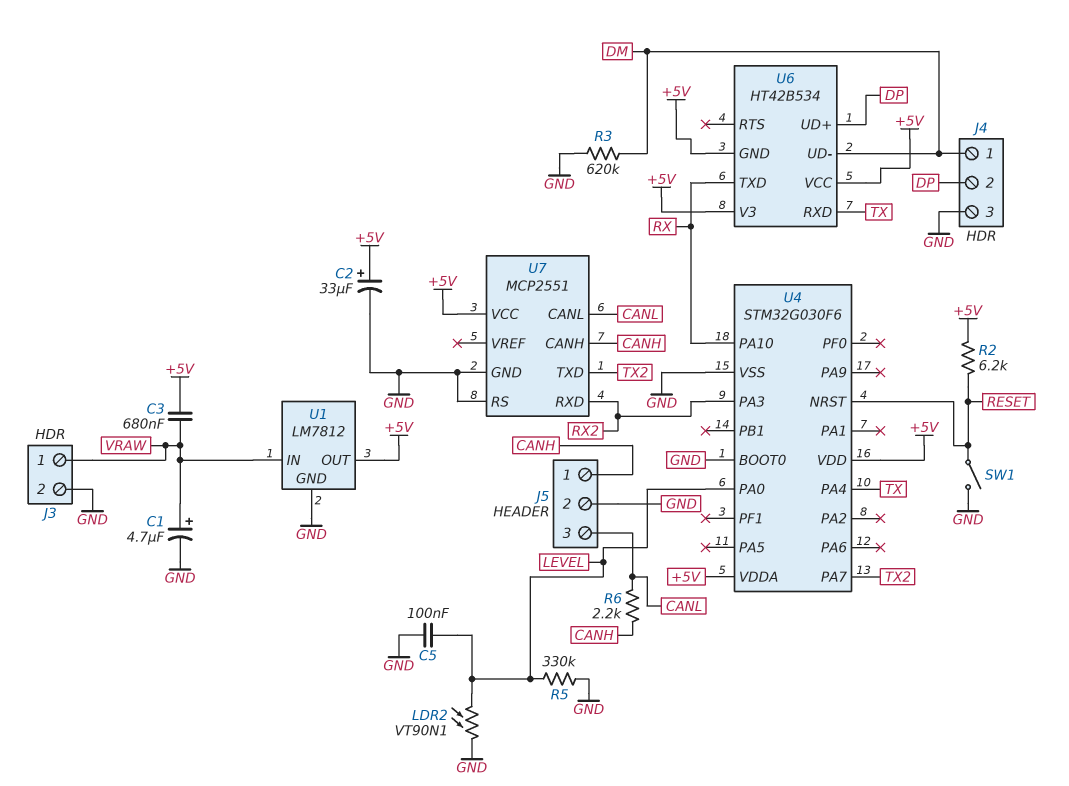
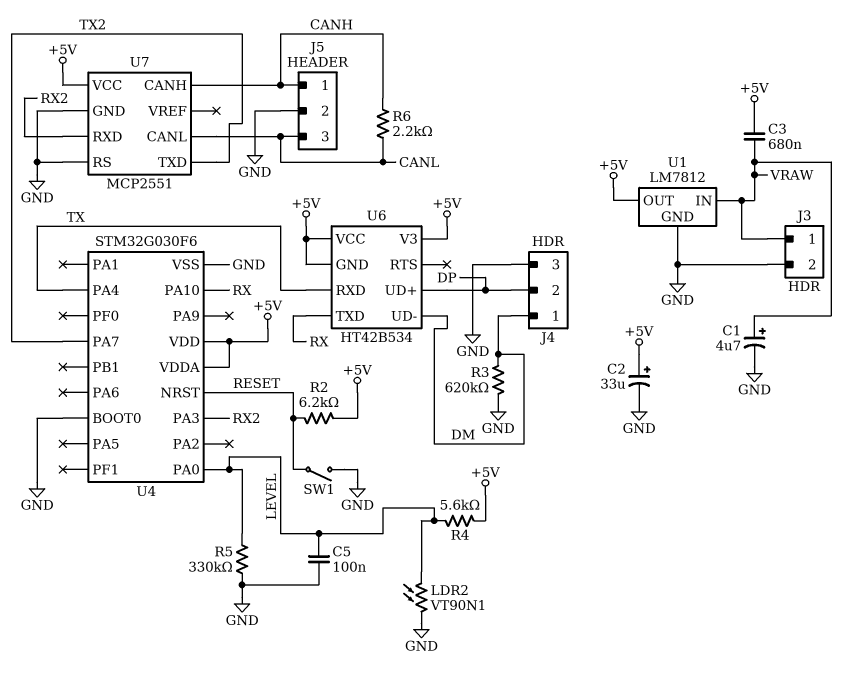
R4: none -> 5.6k (+5V, LEVEL)

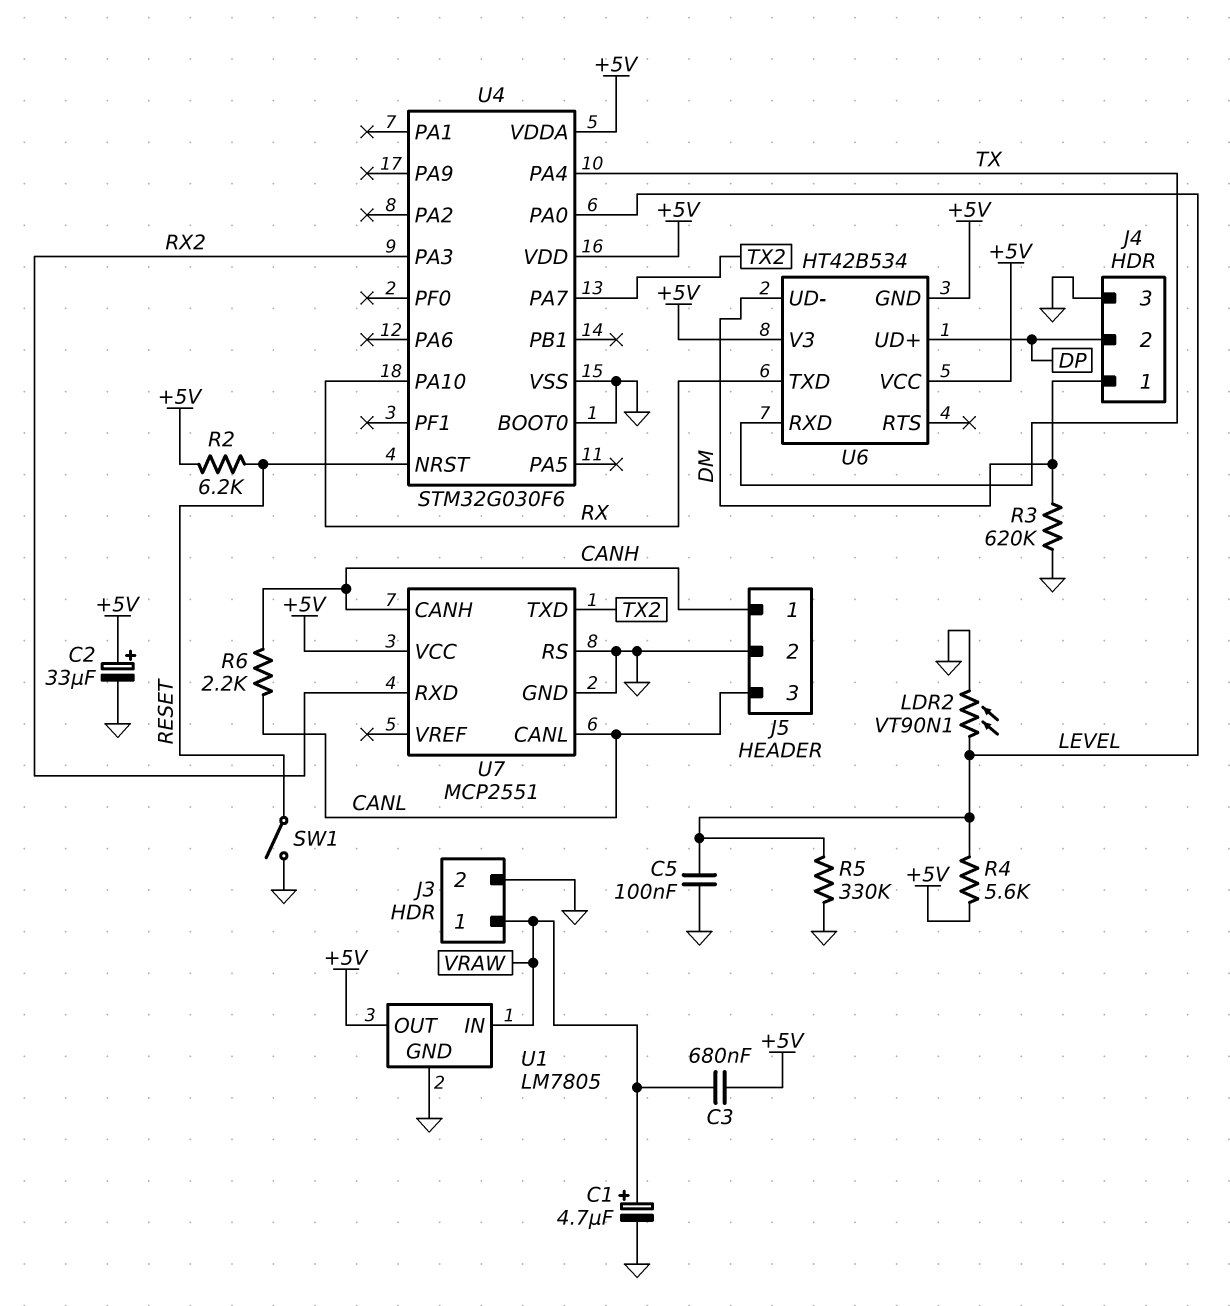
U1: LM7812 -> LM7805

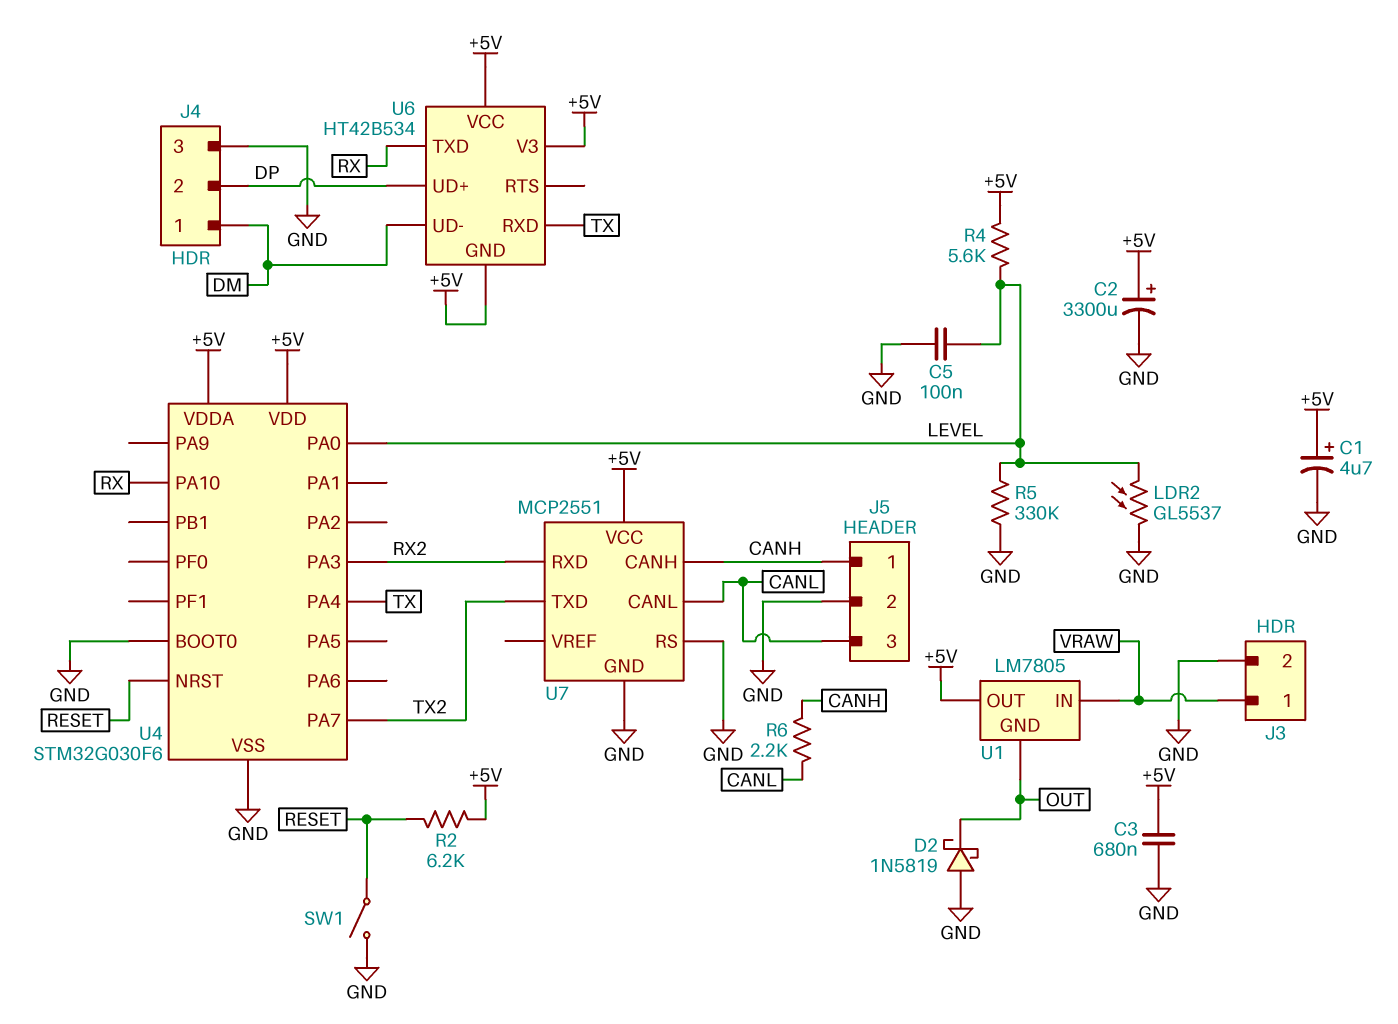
C1: 4.7uF (plus VRAW, minus GND) -> 4.7uF (plus +5V, minus GND)
C2: 33uF (plus +5V, minus GND) -> 3300uF (plus +5V, minus GND)
C3: 680nF (+5V, VRAW) -> 680nF (+5V, GND)
D2: none -> schottky 1N5819 (A GND, K OUT)
LDR2: VT90N1 (GND, LEVEL) -> GL5537 (GND, LEVEL)
R3: 620k (DM, GND) -> none
U1 pin GND: GND -> OUT

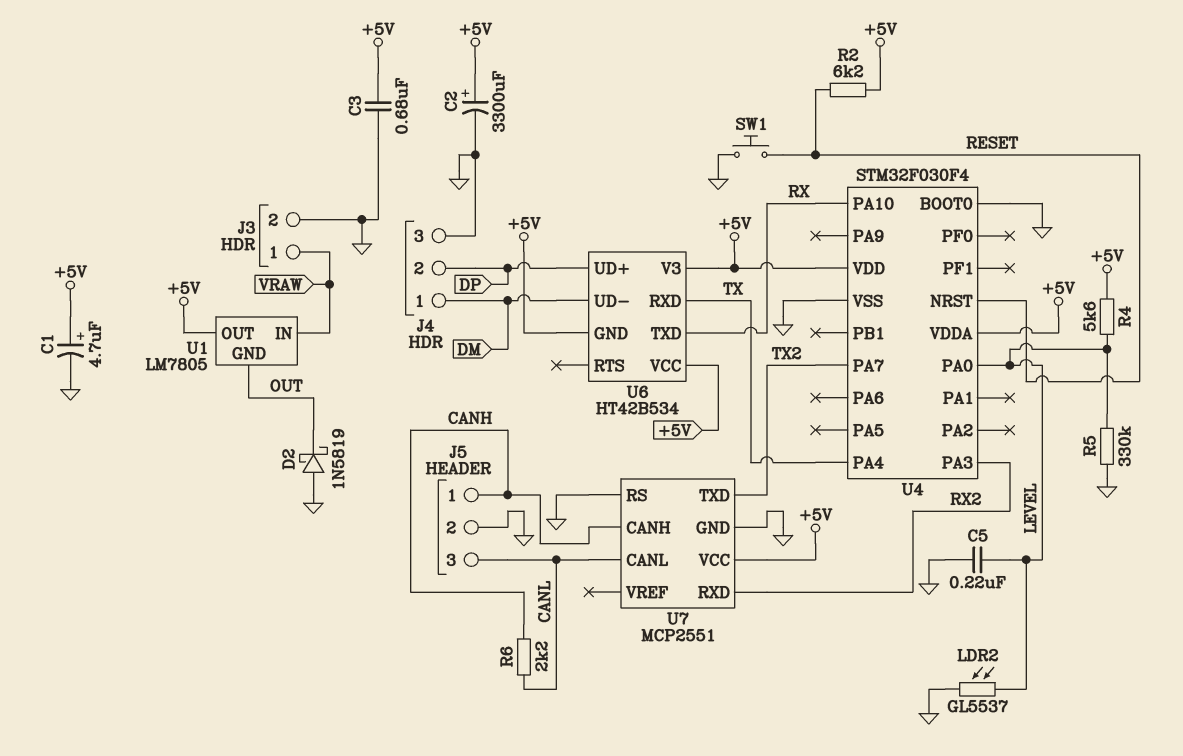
C5: 100nF (GND, LEVEL) -> 220nF (GND, LEVEL)
SW1: switch (GND, RESET) -> button (GND, RESET)
U4: STM32G030F6 -> STM32F030F4

